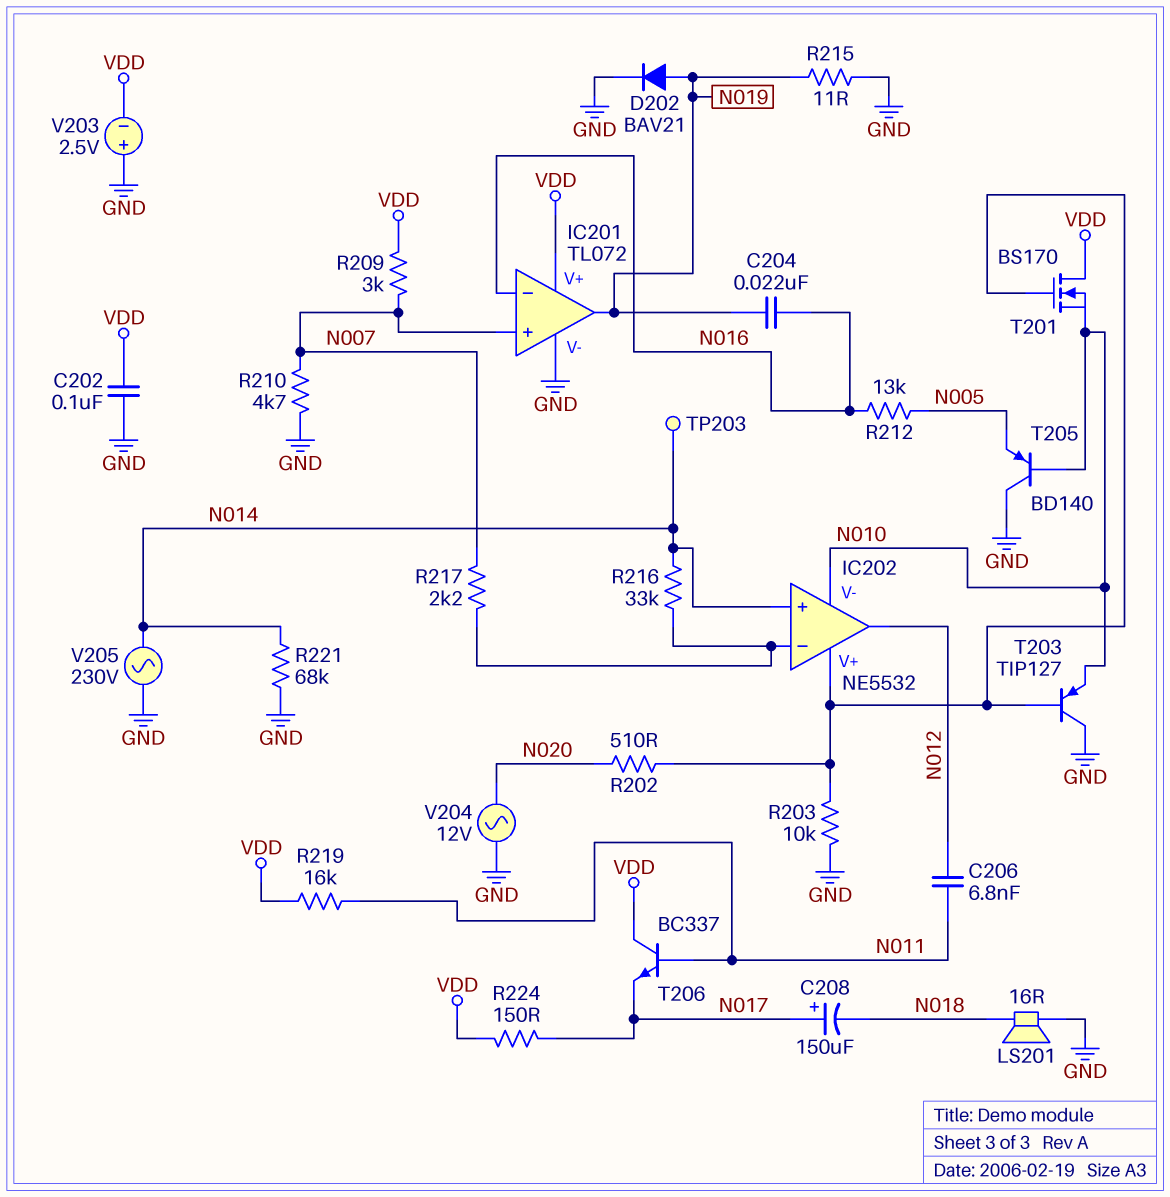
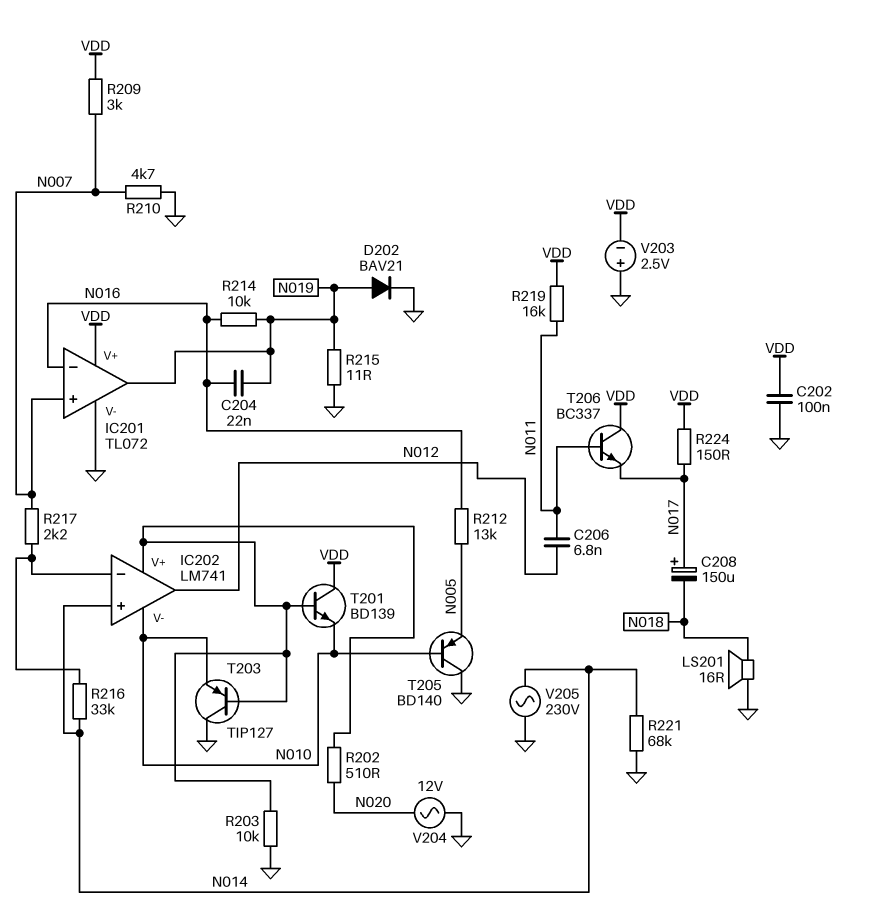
IC202: NE5532 -> LM741
R214: none -> 10k (N016, N019)
T201: NMOS BS170 (G IC202/V+, D VDD, S N010) -> NPN BD139 (B IC202/V+, C VDD, E N010)
TP203: test point (N014) -> none

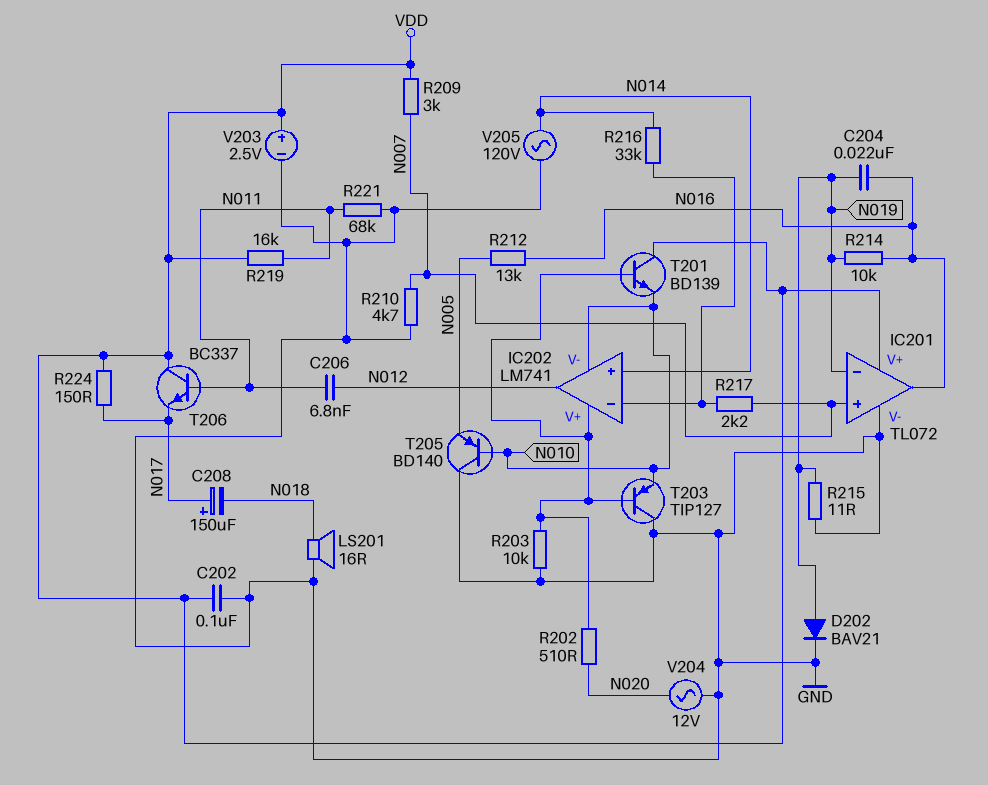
IC201 pin in-: N016 -> N019
IC201 pin out: N019 -> N016
R221: 68k (GND, N014) -> 68k (GND, N011)
V203: 2.5V (plus GND, minus VDD) -> 2.5V (plus VDD, minus GND)
V205: AC 230V (GND, N014) -> AC 120V (GND, N014)

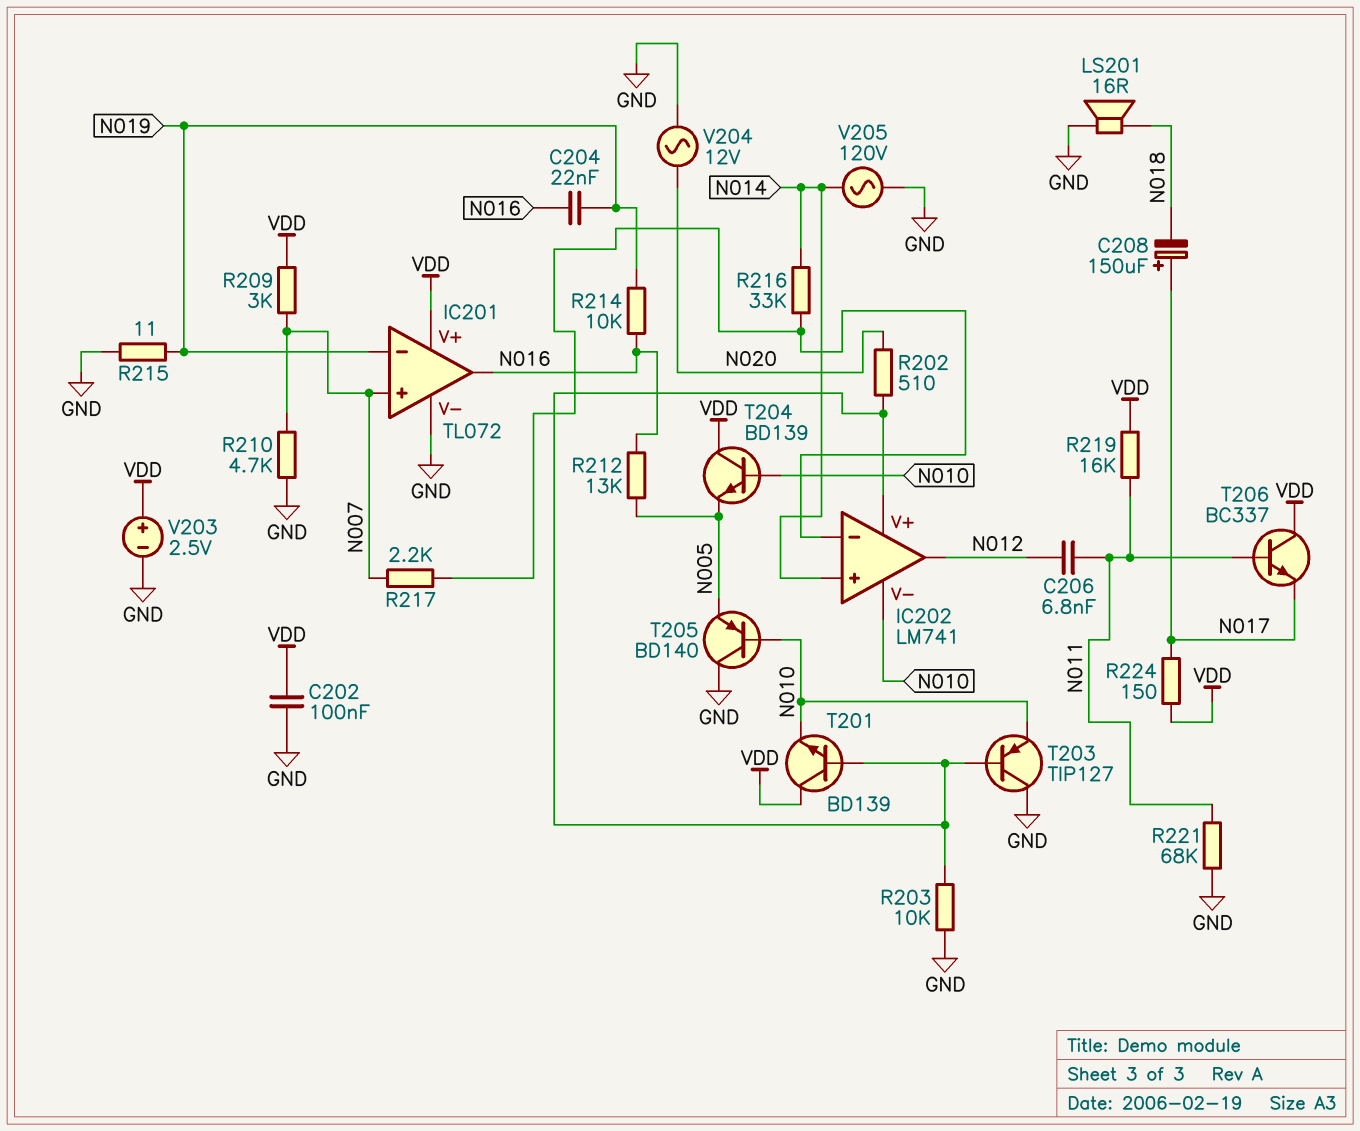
D202: diode BAV21 (A N019, K GND) -> none
T204: none -> NPN BD139 (B N010, C VDD, E N005)

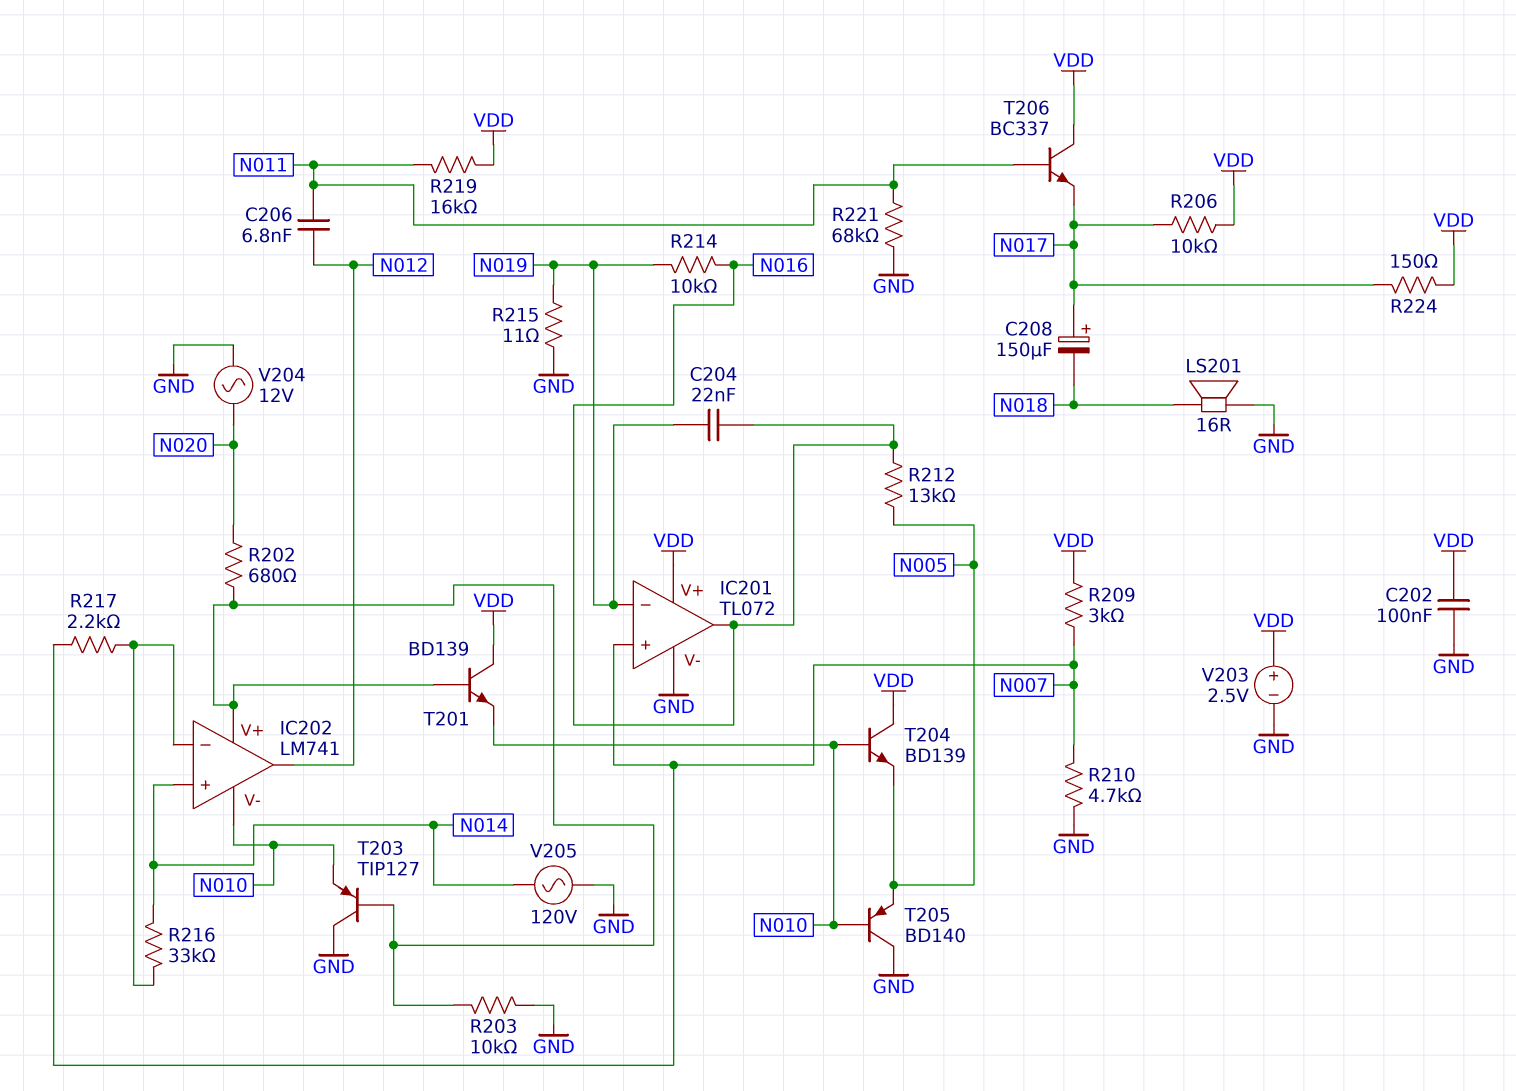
R202: 510 (IC202/V+, N020) -> 680 (IC202/V+, N020)
R206: none -> 10k (N017, VDD)

